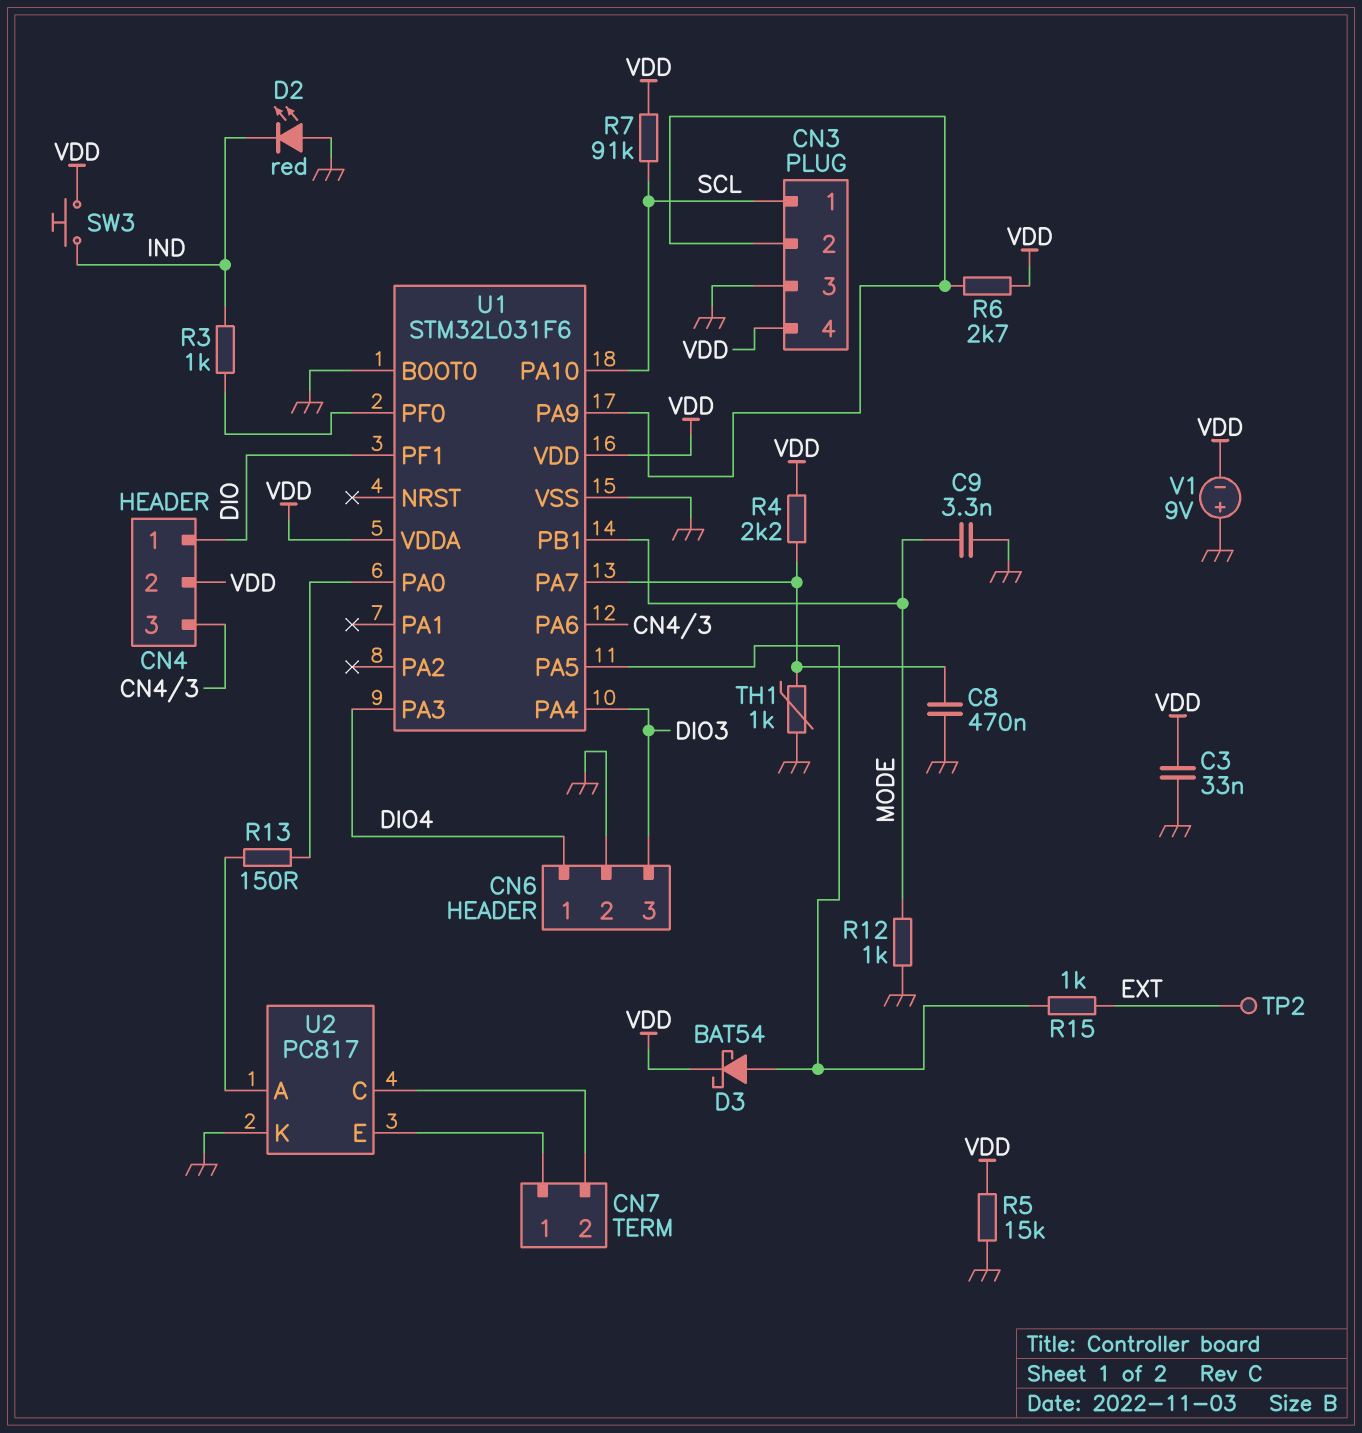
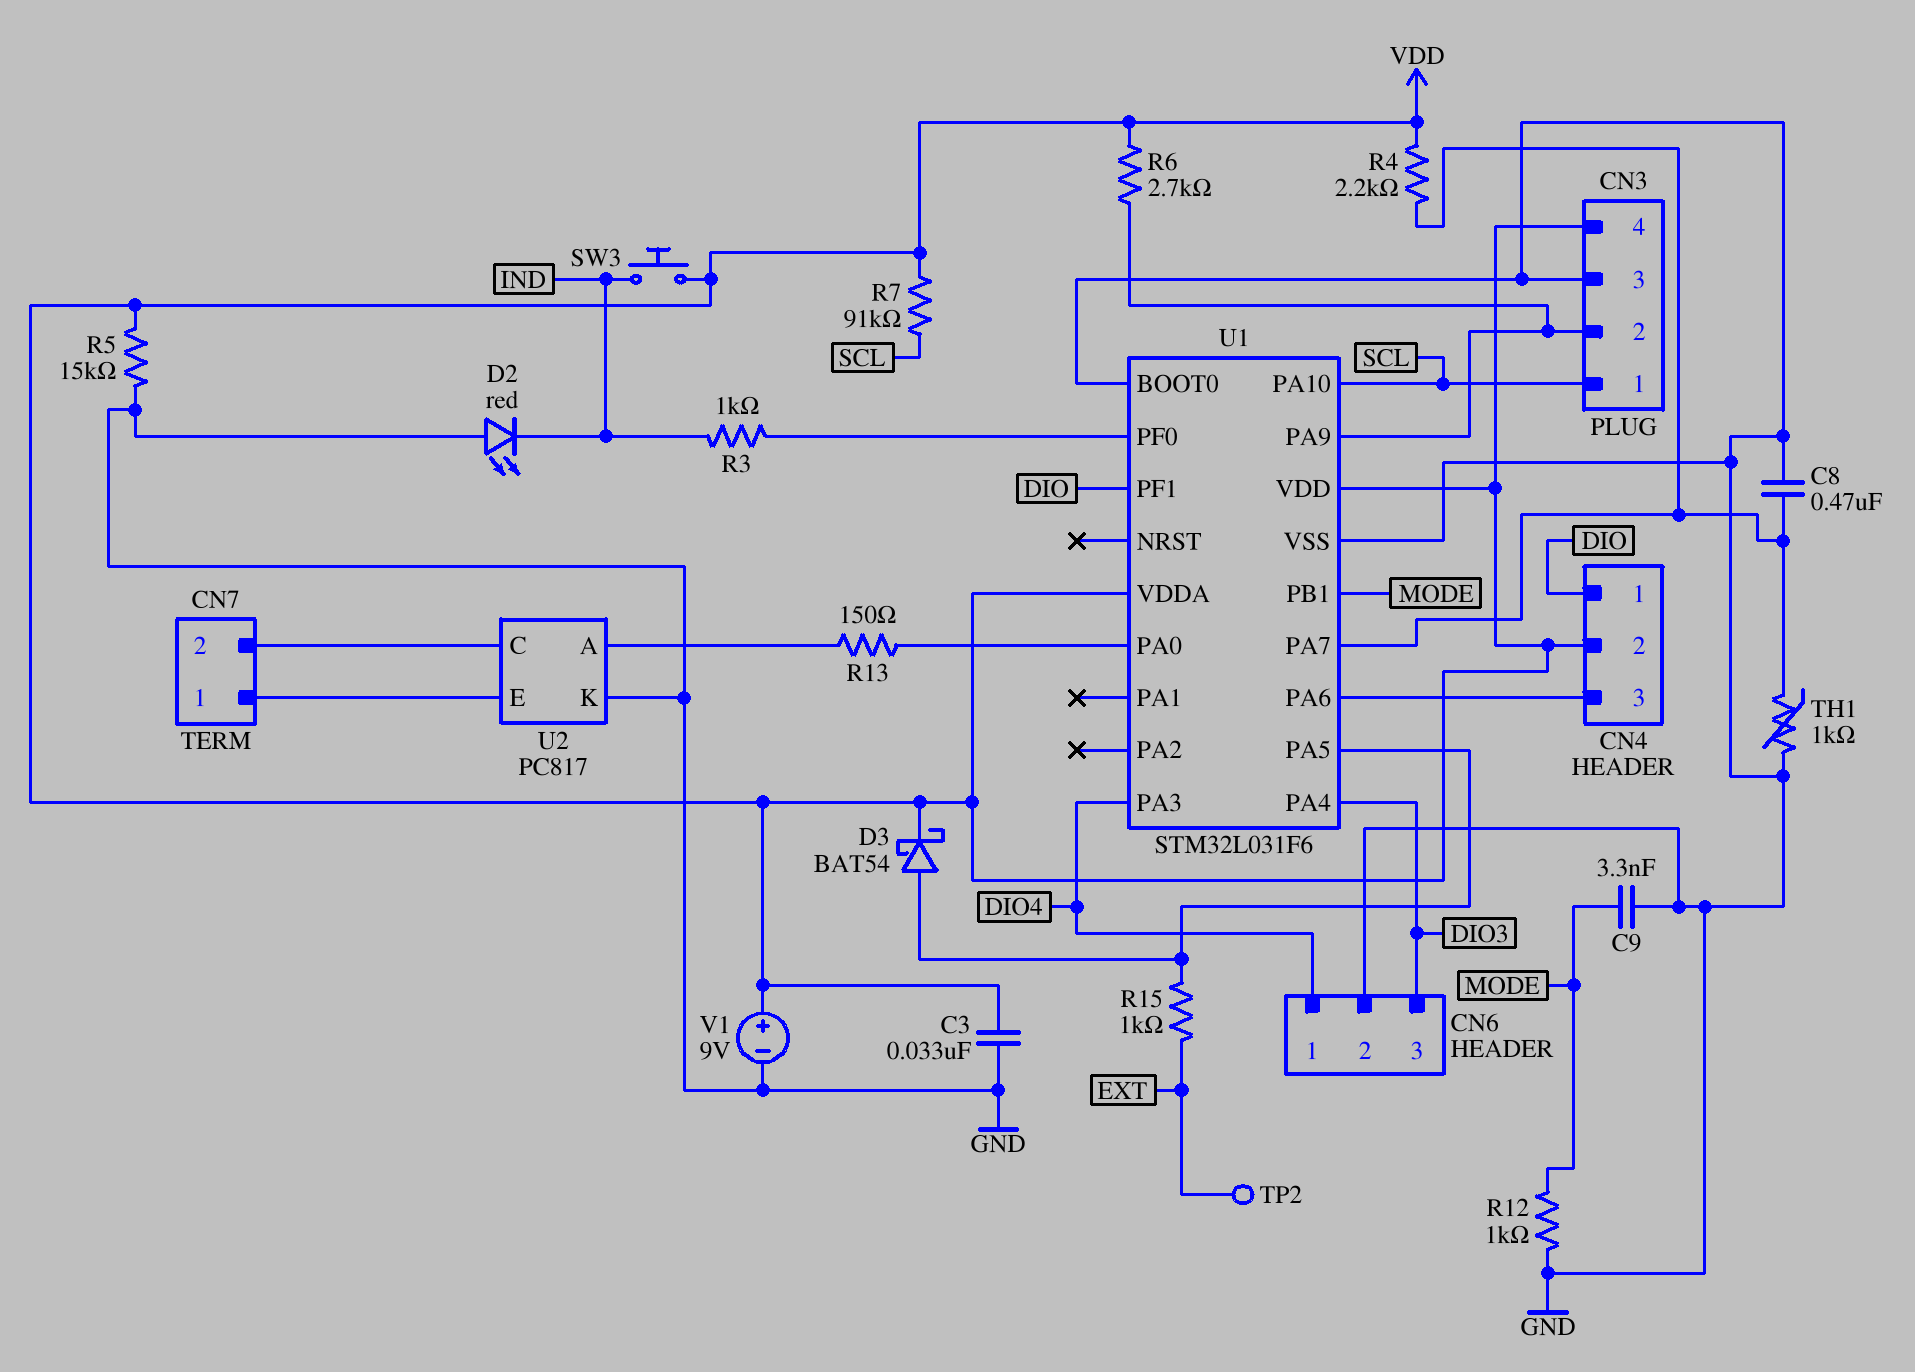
V1: 9V (plus GND, minus VDD) -> 9V (plus VDD, minus GND)

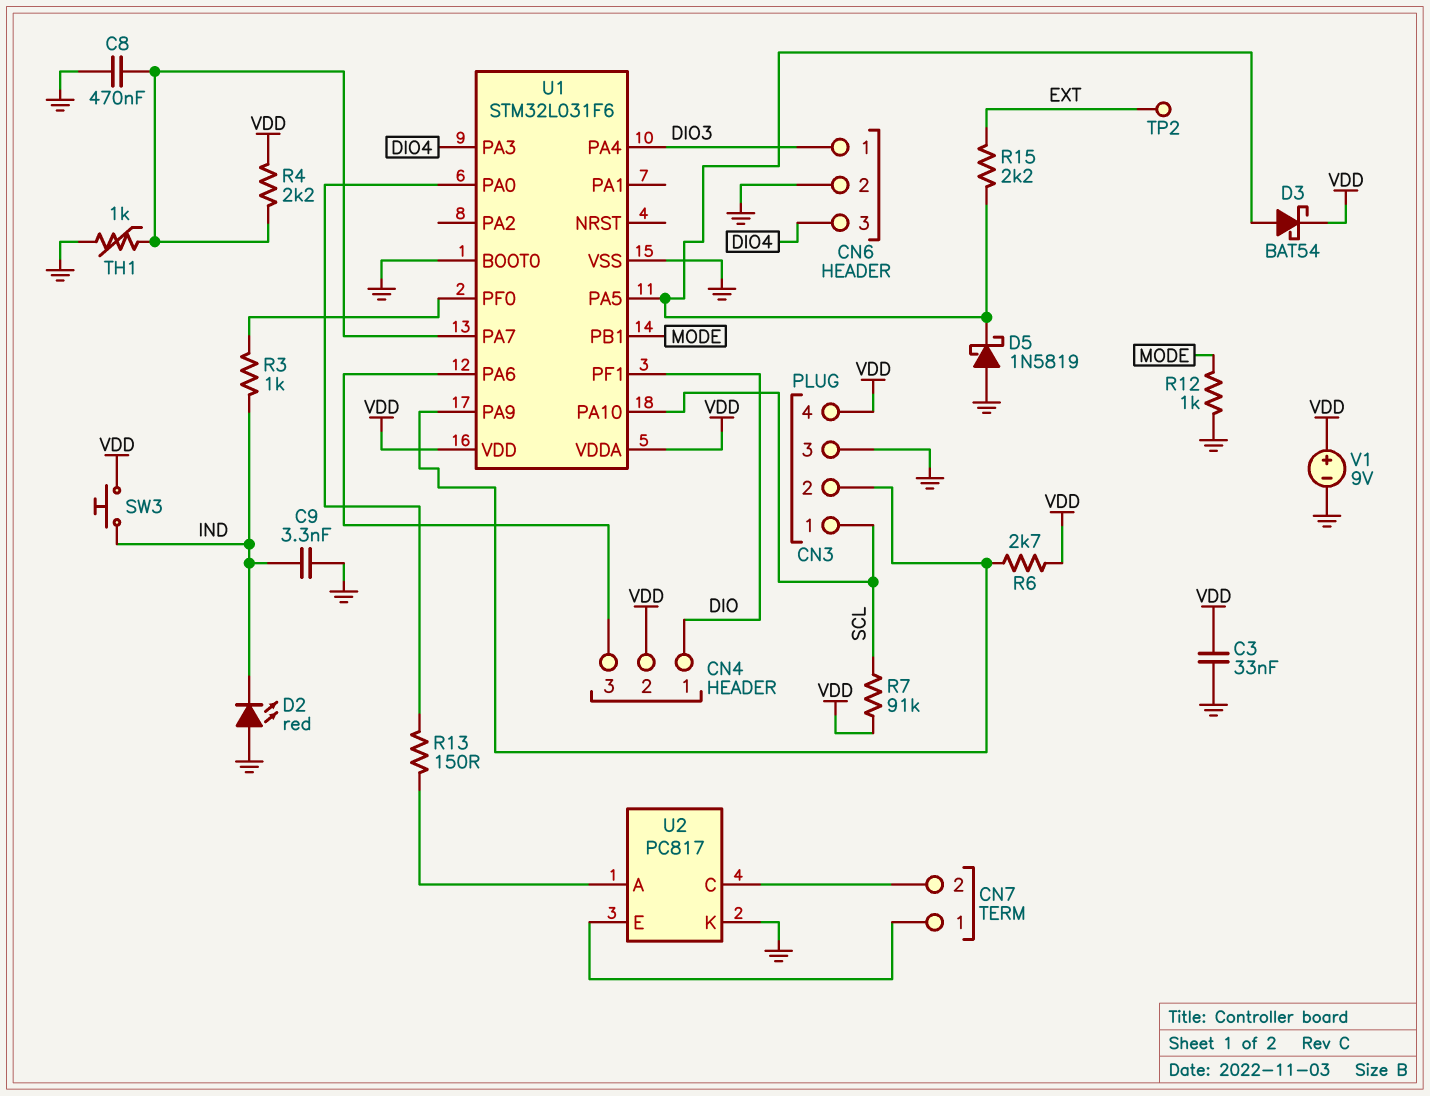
C9: 3.3nF (GND, MODE) -> 3.3nF (GND, IND)
CN6 pin 1: DIO4 -> DIO3
CN6 pin 3: DIO3 -> DIO4
D5: none -> schottky 1N5819 (A GND, K U1/PA5)
R5: 15k (GND, VDD) -> none
R15: 1k (EXT, U1/PA5) -> 2.2k (EXT, U1/PA5)

